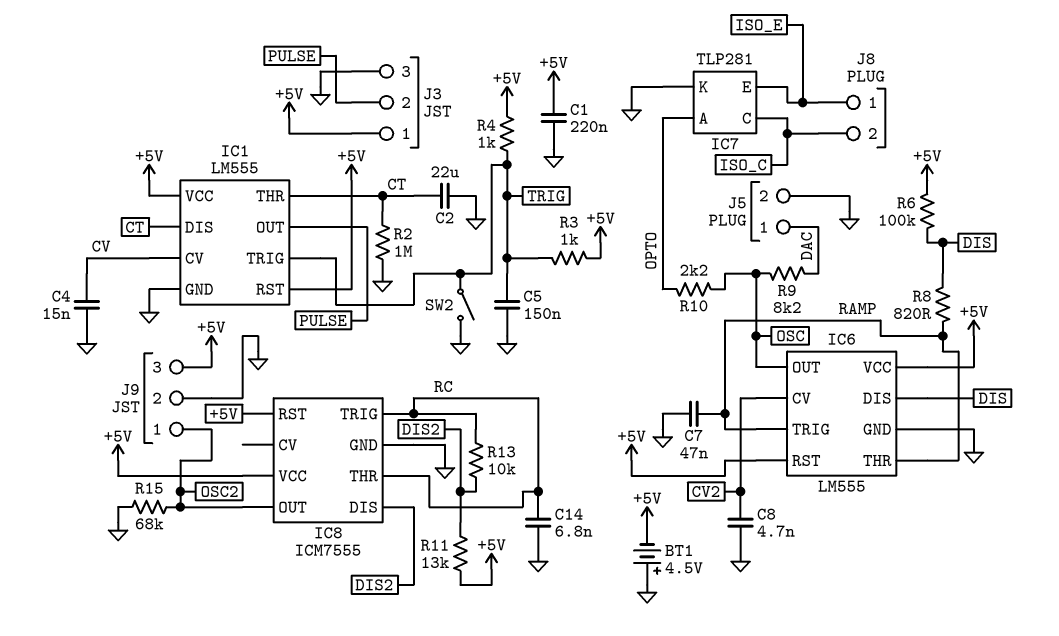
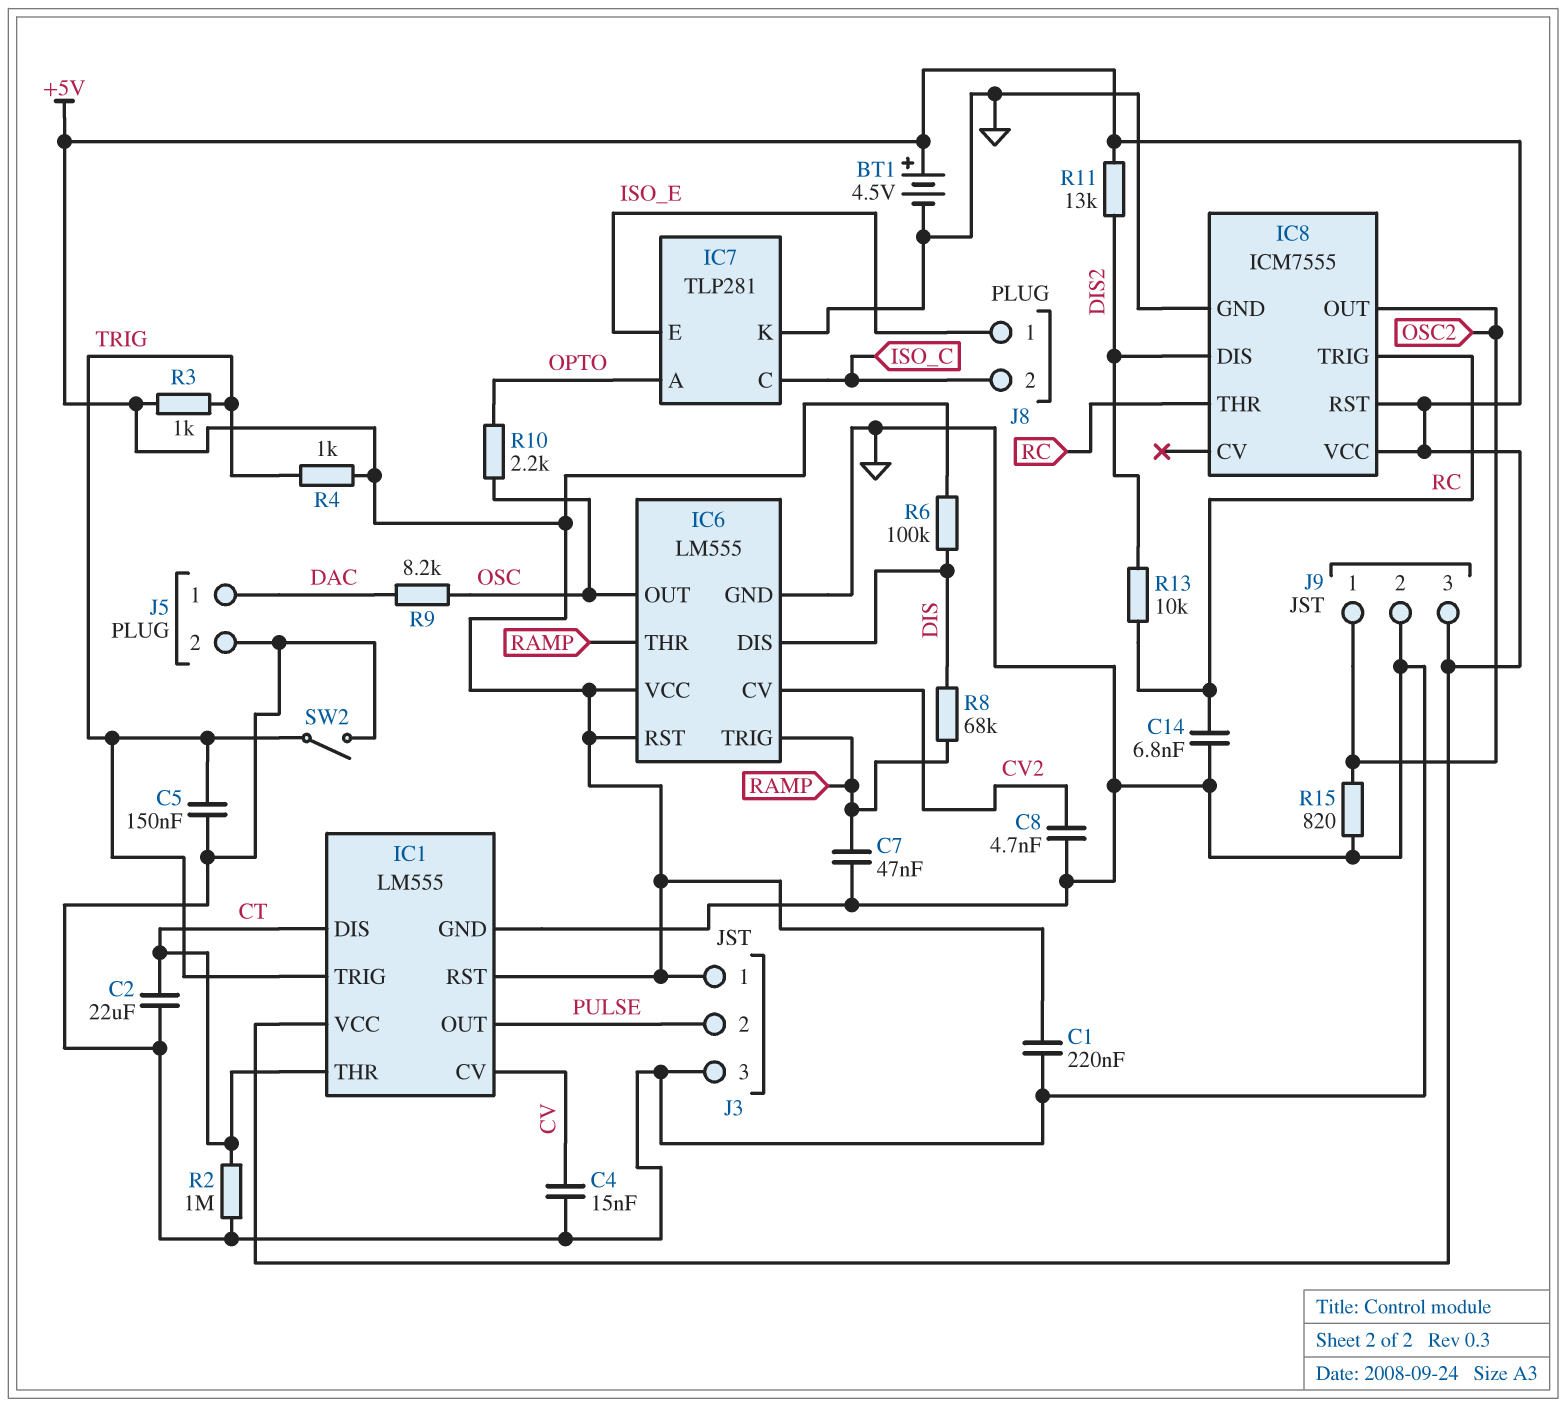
BT1: 4.5V (plus GND, minus +5V) -> 4.5V (plus +5V, minus GND)
R8: 820 (DIS, RAMP) -> 68k (DIS, RAMP)
R15: 68k (GND, OSC2) -> 820 (GND, OSC2)

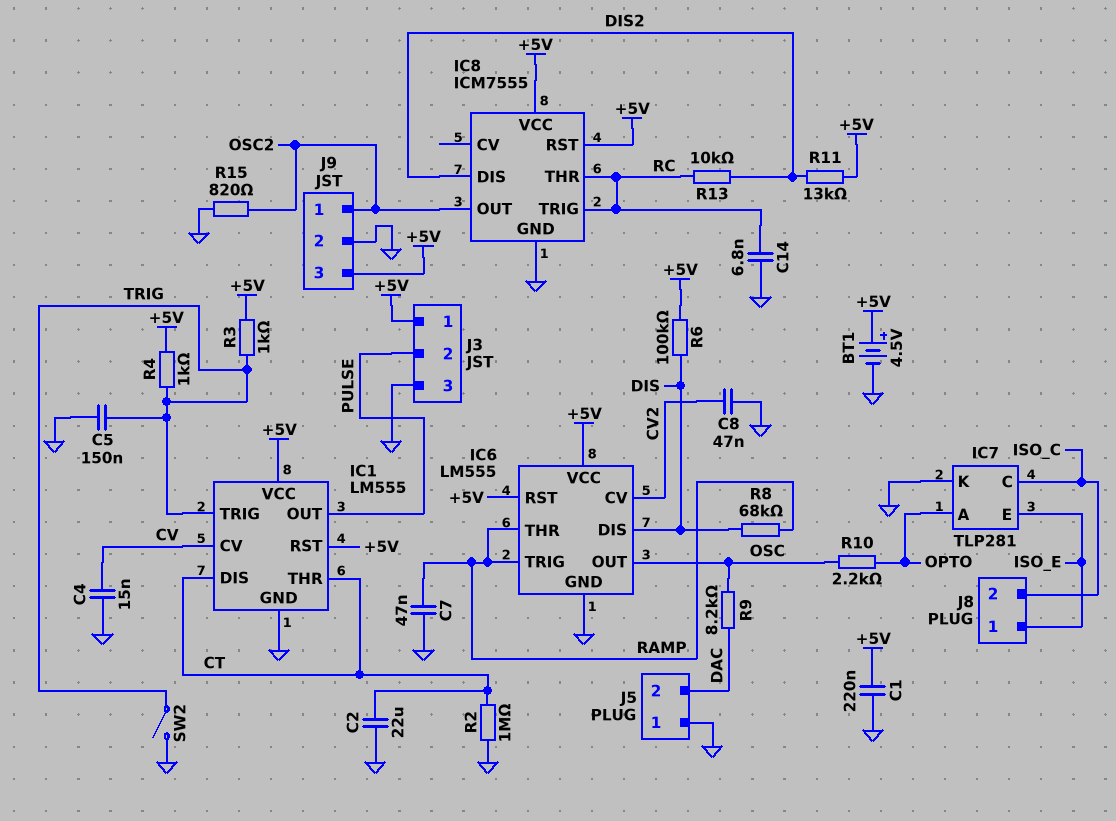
C8: 4.7nF (CV2, GND) -> 47nF (CV2, GND)
J5 pin 1: DAC -> GND
J5 pin 2: GND -> DAC

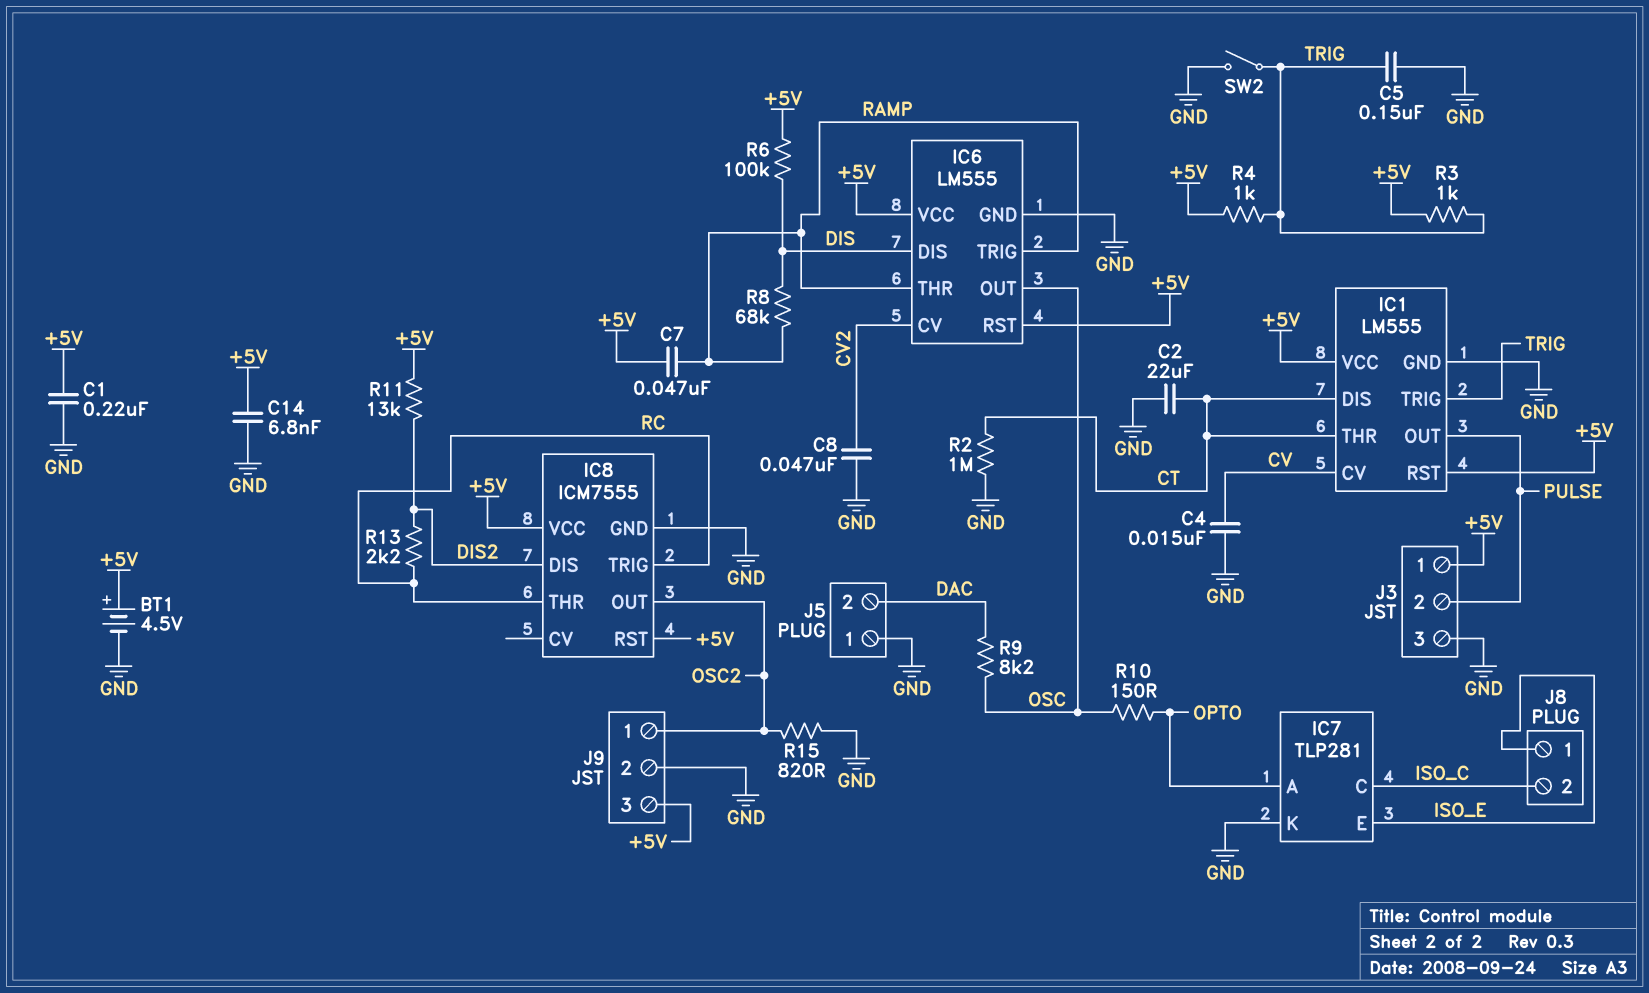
C7: 47nF (GND, RAMP) -> 47nF (+5V, RAMP)
C14: 6.8nF (GND, RC) -> 6.8nF (+5V, GND)
R10: 2.2k (OPTO, OSC) -> 150 (OPTO, OSC)
R13: 10k (DIS2, RC) -> 2.2k (DIS2, RC)

